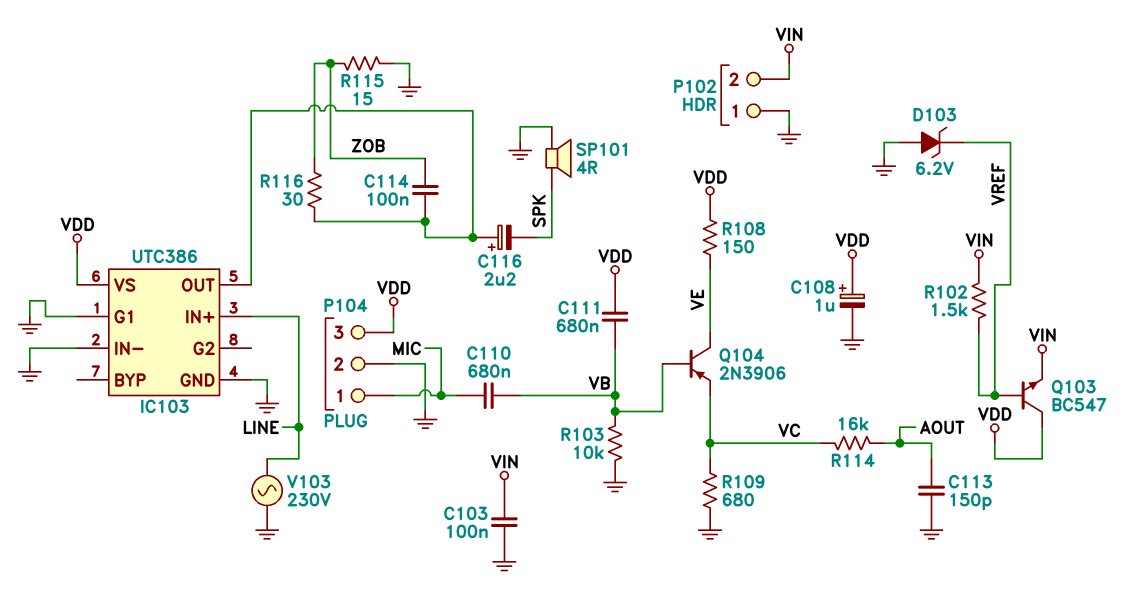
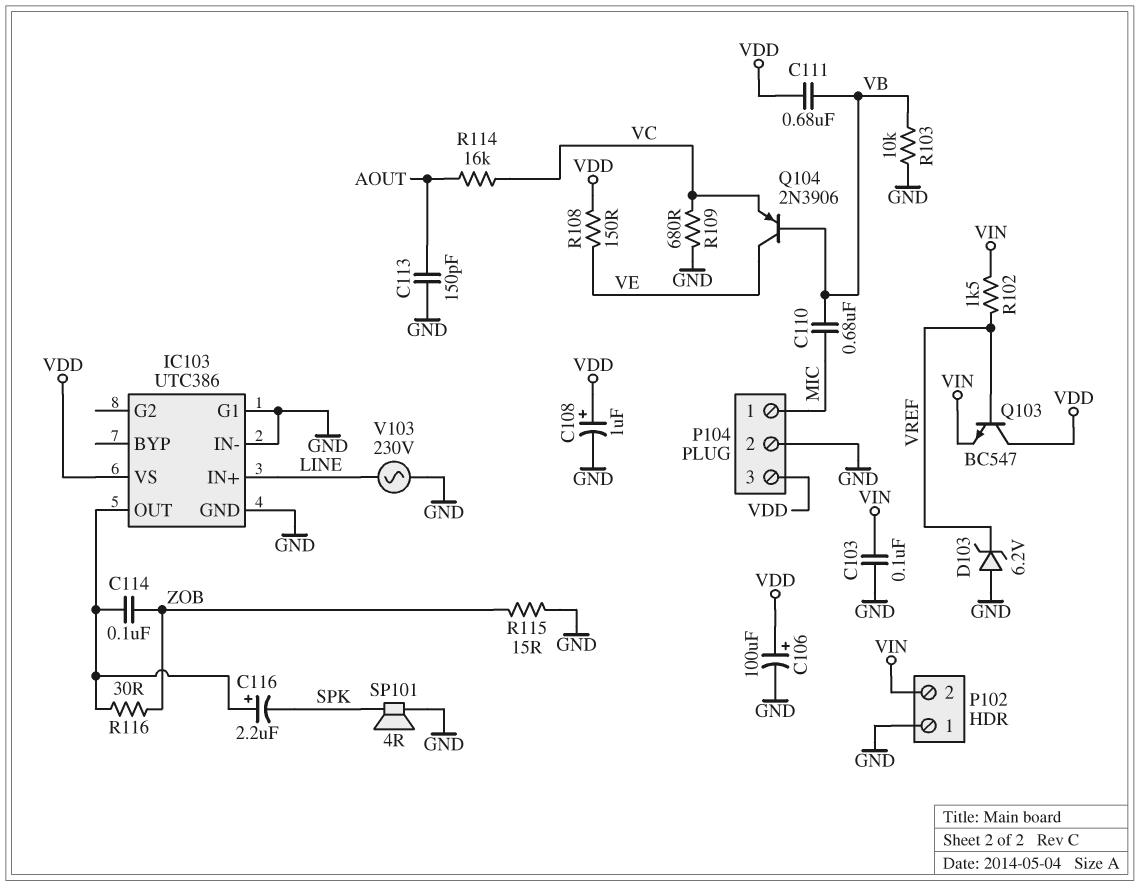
C106: none -> 100uF (plus VDD, minus GND)

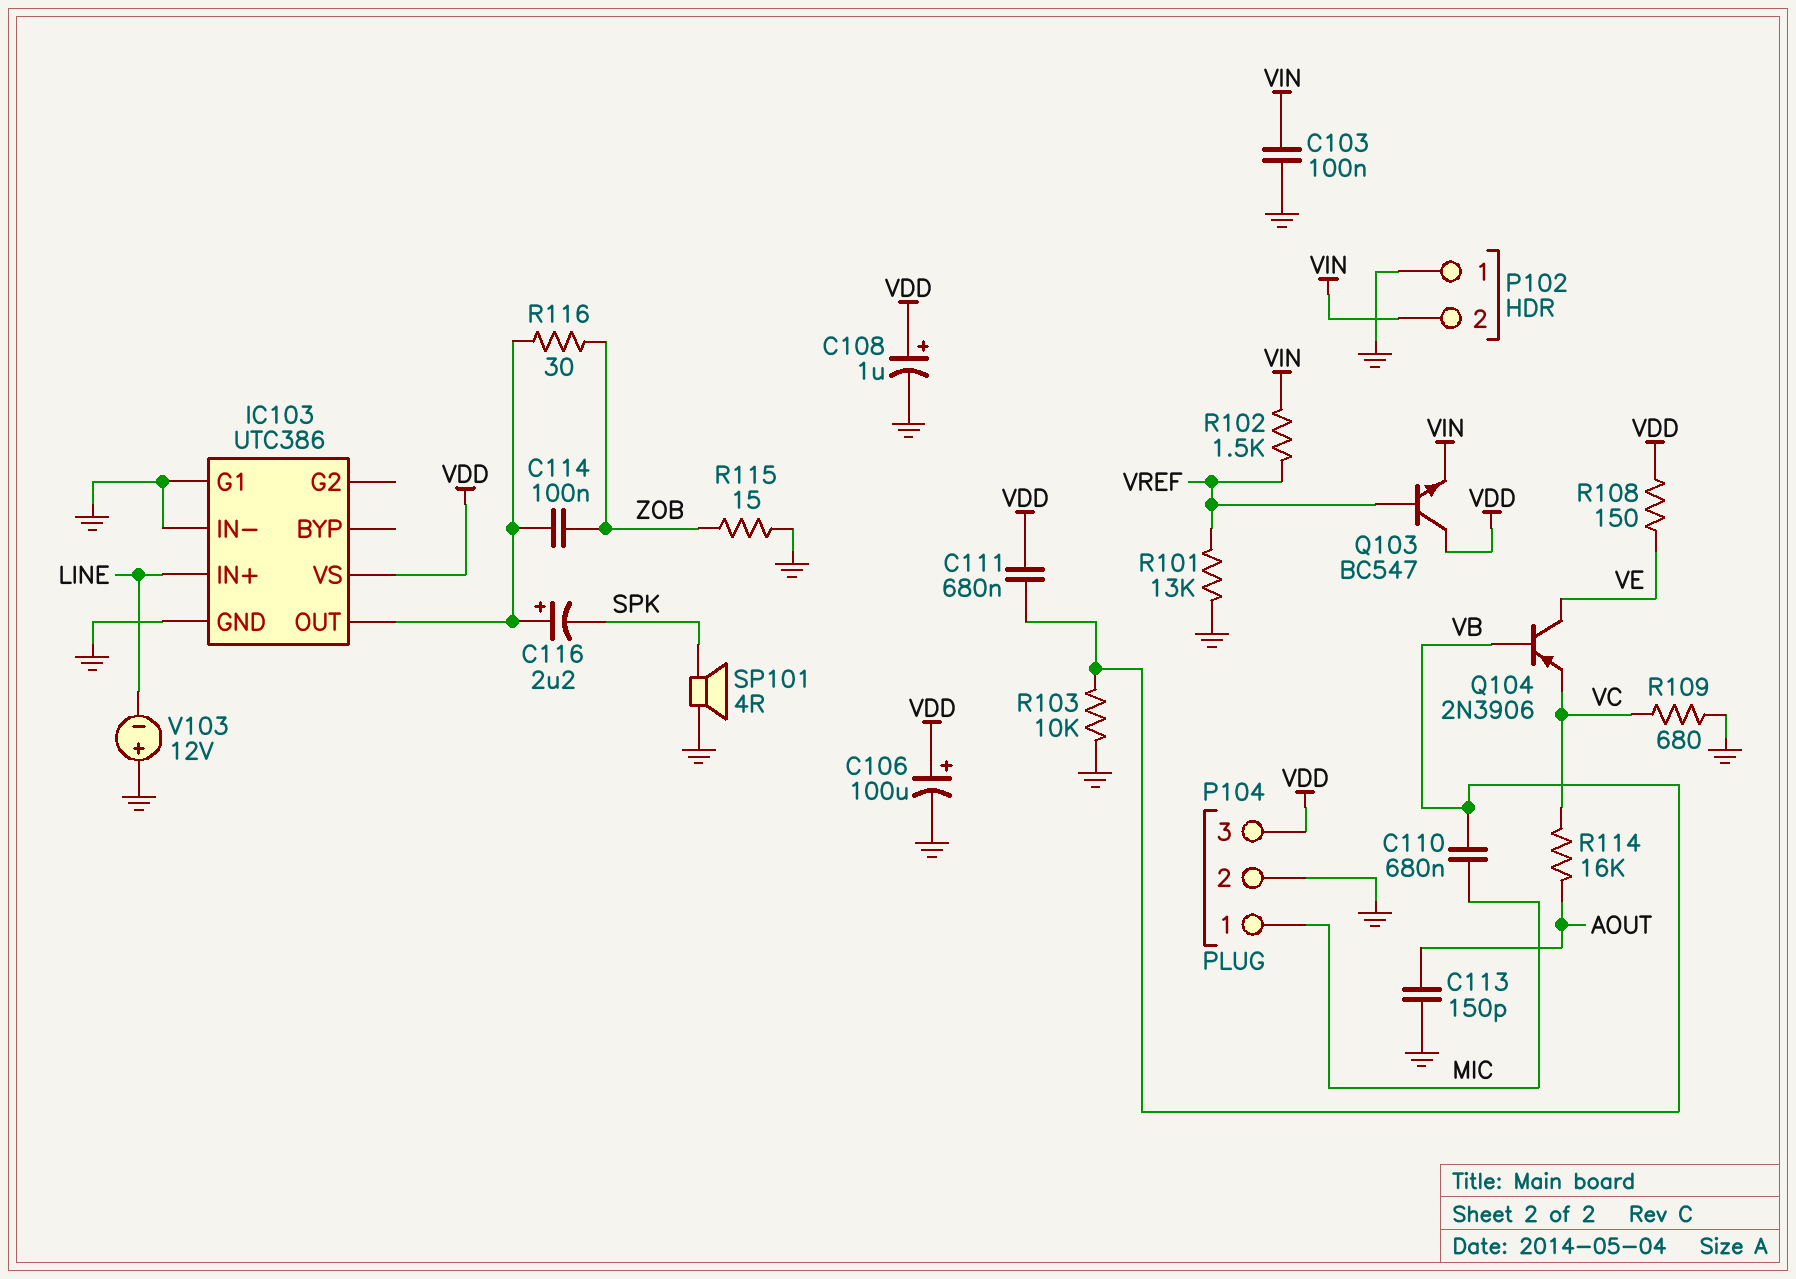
D103: zener 6.2V (A GND, K VREF) -> none
R101: none -> 13k (GND, VREF)
V103: AC 230V (GND, LINE) -> 12V (plus GND, minus LINE)

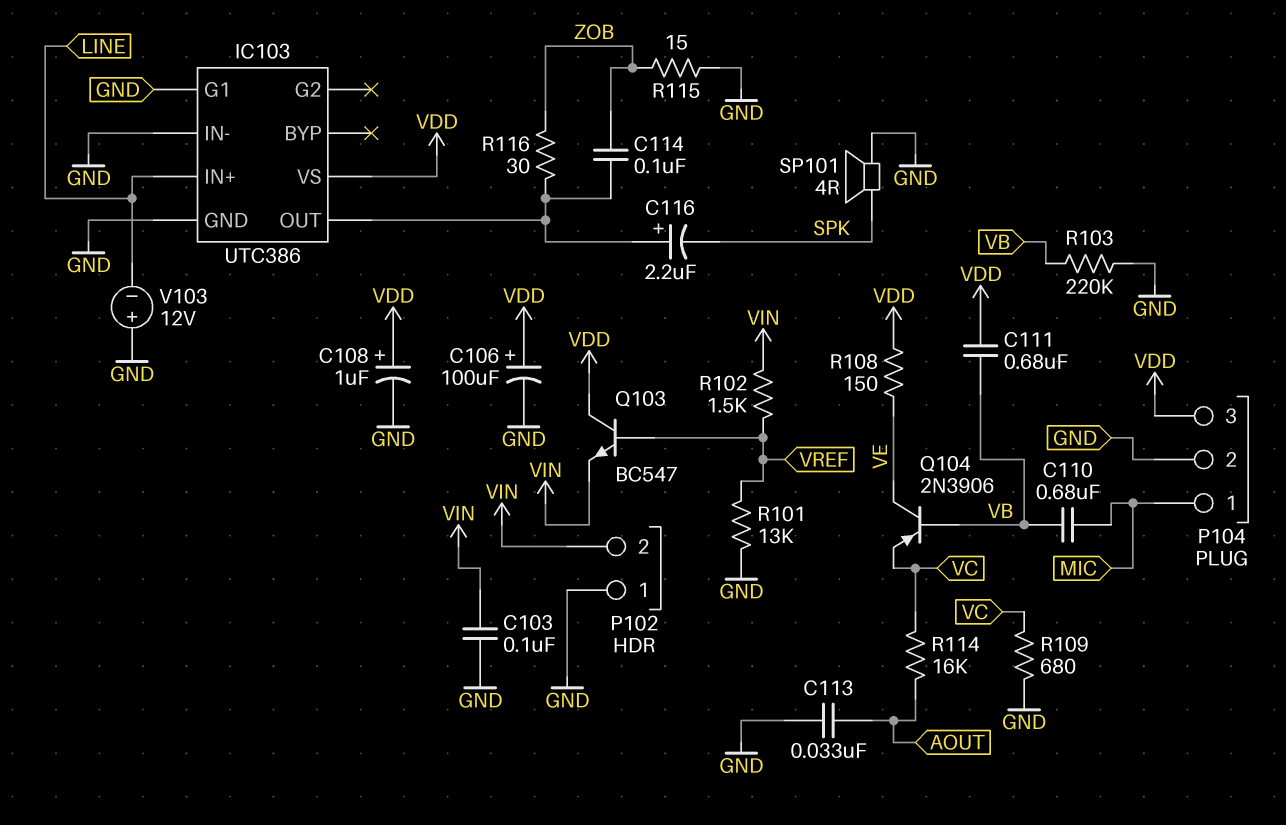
C113: 150pF (AOUT, GND) -> 33nF (AOUT, GND)
R103: 10k (GND, VB) -> 220k (GND, VB)

